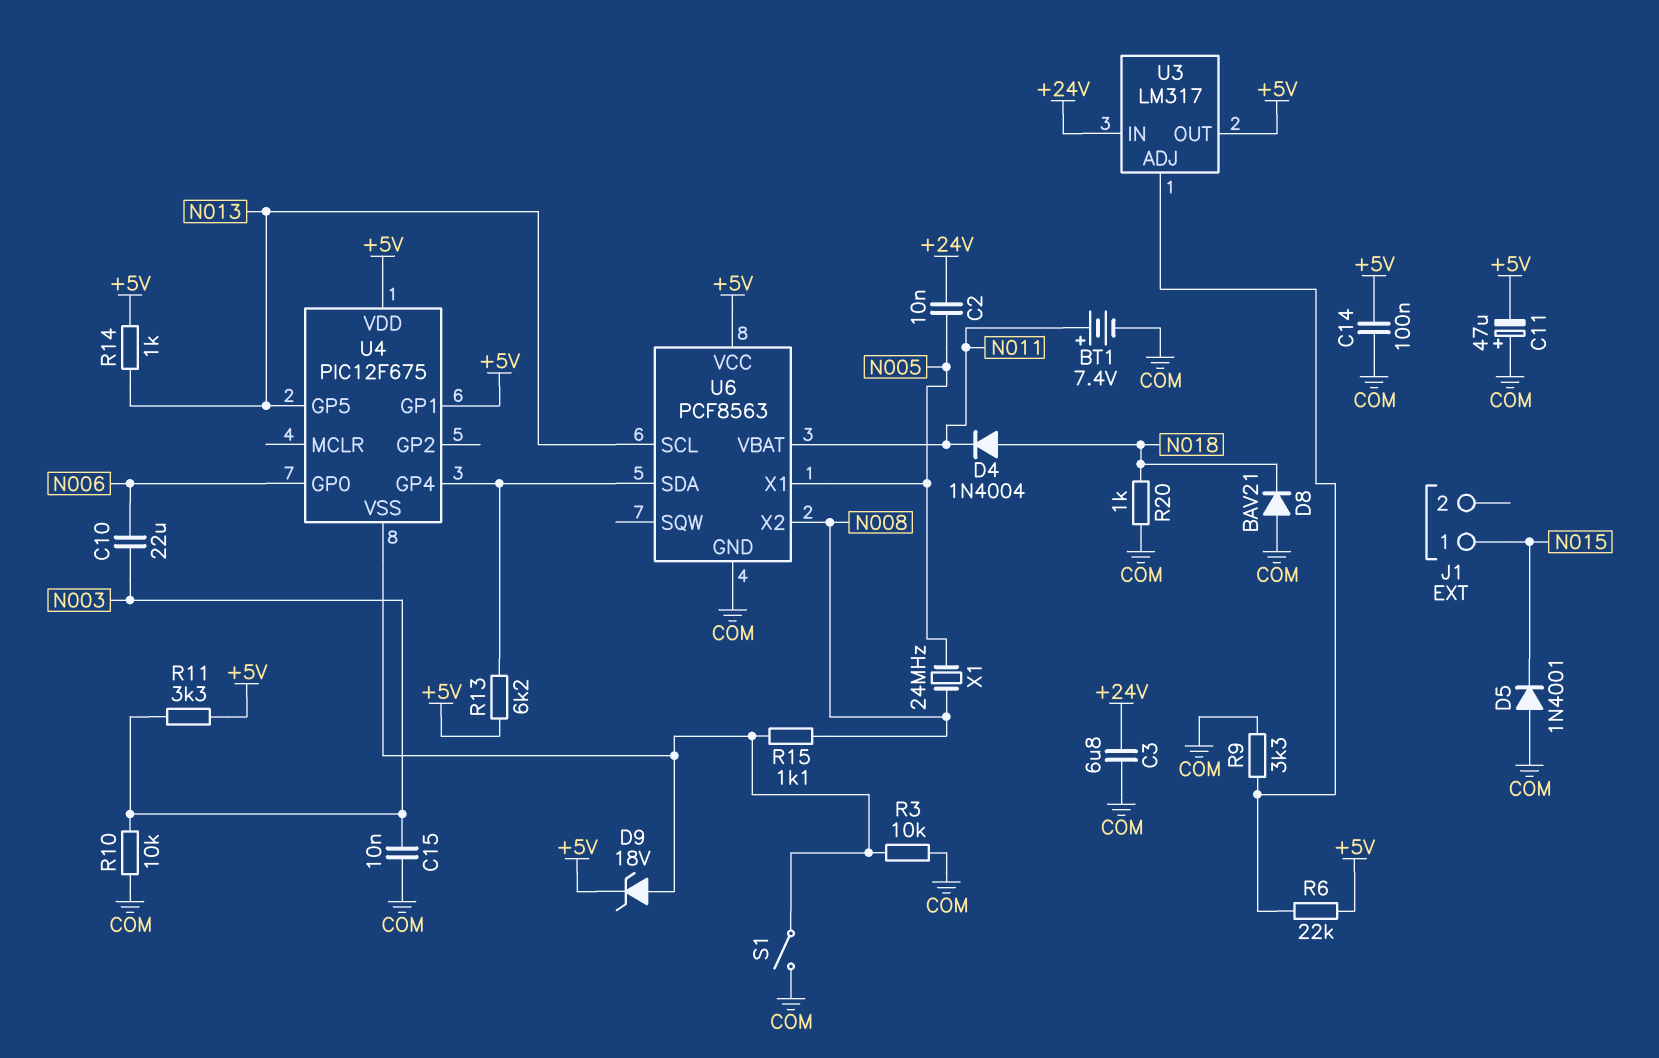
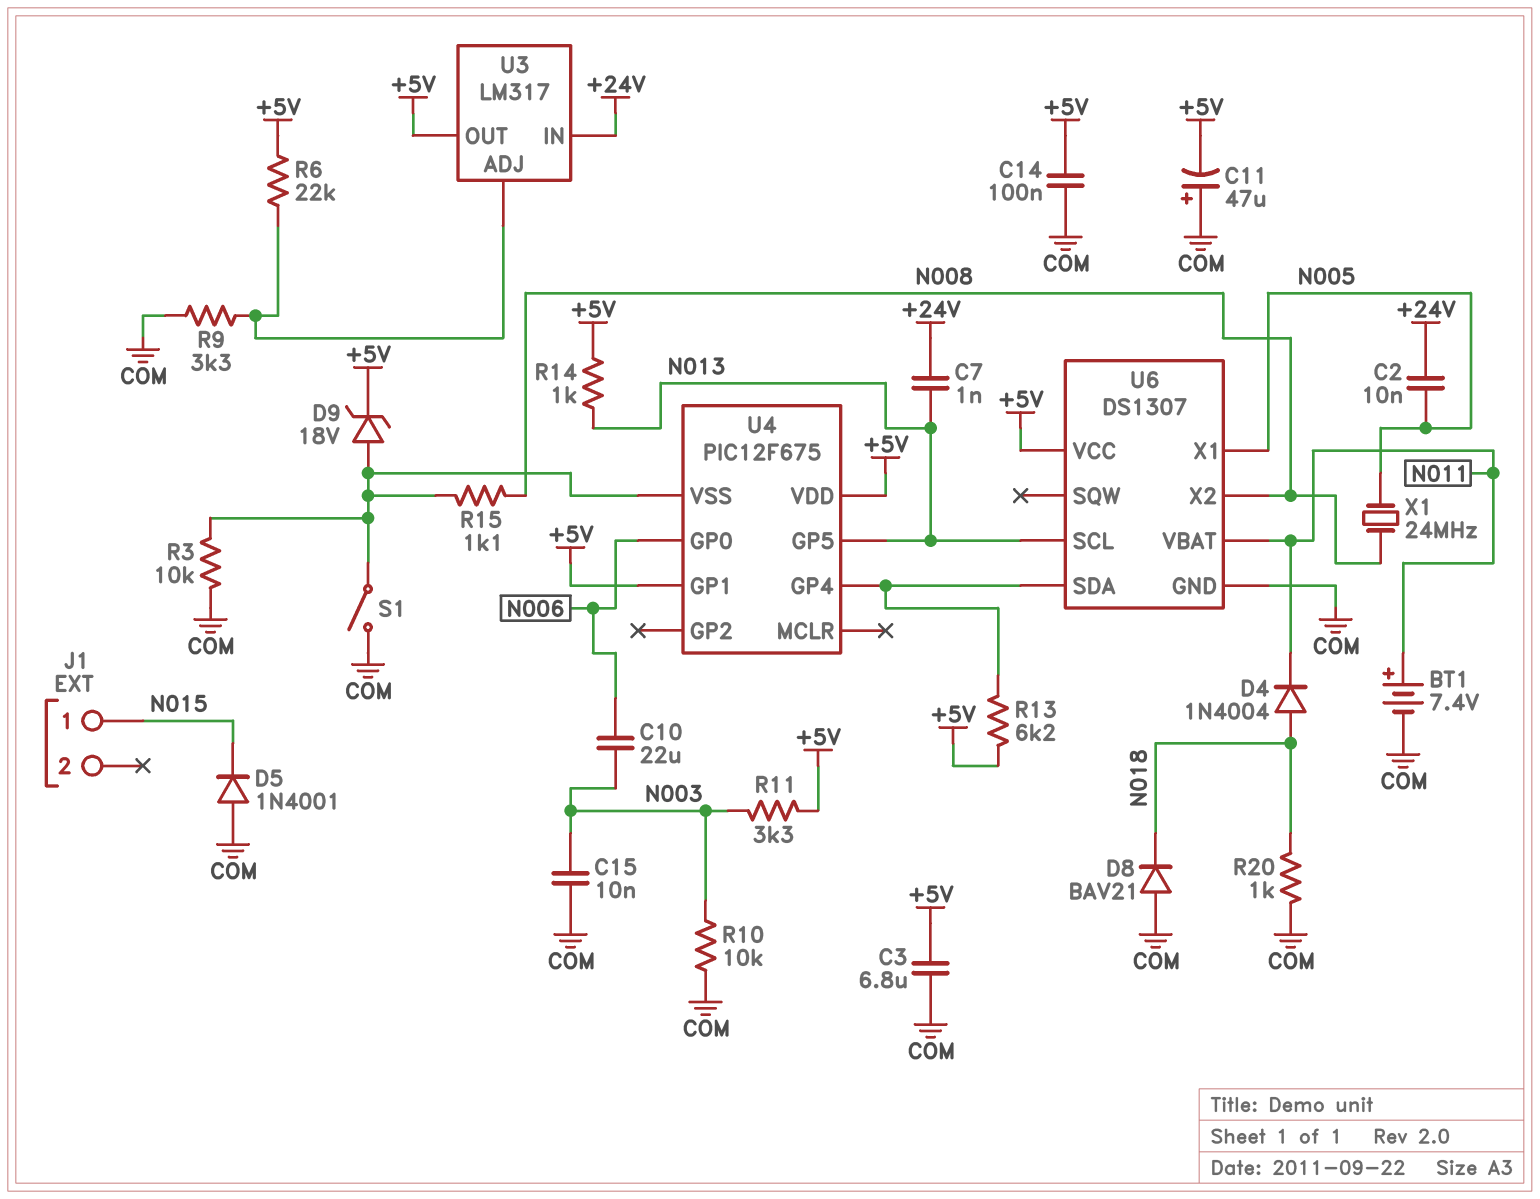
C3: 6.8uF (+24V, COM) -> 6.8uF (+5V, COM)
C7: none -> 1nF (+24V, N013)
U6: PCF8563 -> DS1307

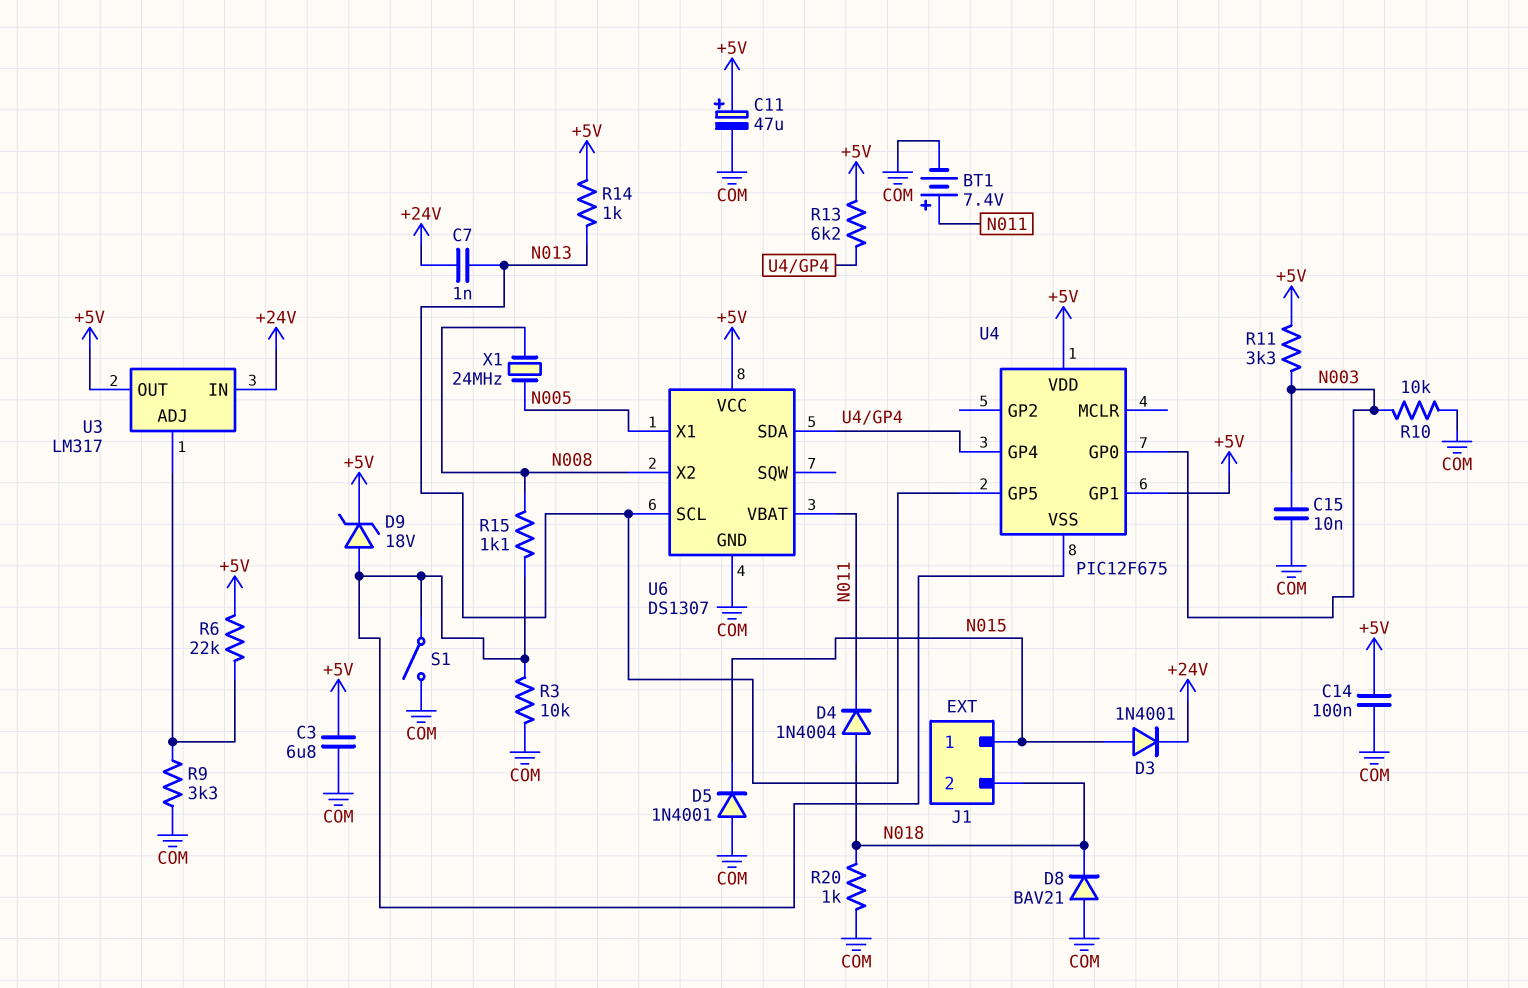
C2: 10nF (+24V, N005) -> none
C10: 22uF (N003, N006) -> none
C11: 47uF (plus COM, minus +5V) -> 47uF (plus +5V, minus COM)
D3: none -> diode 1N4001 (A N015, K +24V)
J1 pin 2: none -> N018
U4 pin GP0: N006 -> N003

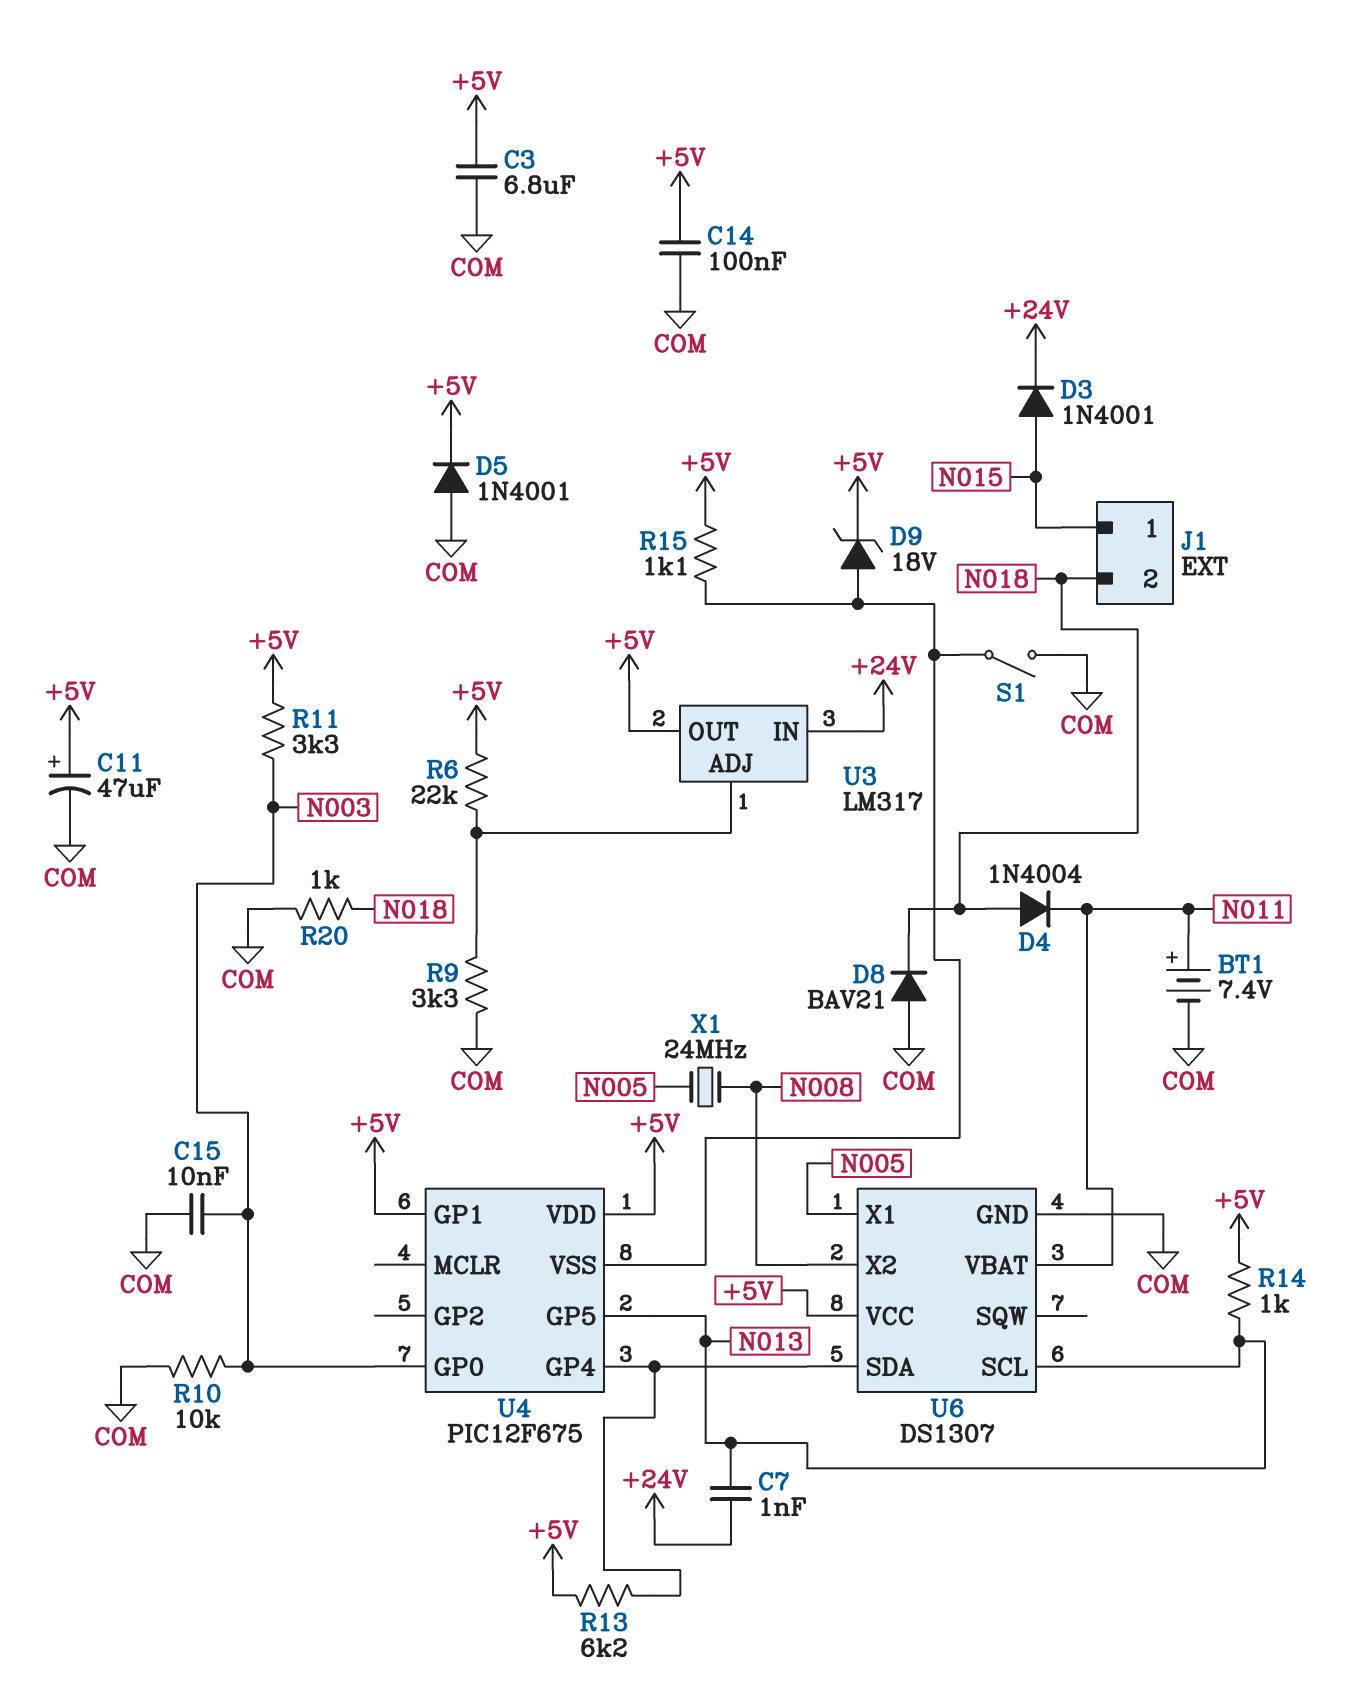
D5: diode 1N4001 (A COM, K N015) -> diode 1N4001 (A COM, K +5V)
R3: 10k (COM, U4/VSS) -> none
R15: 1.1k (N008, U4/VSS) -> 1.1k (+5V, U4/VSS)

